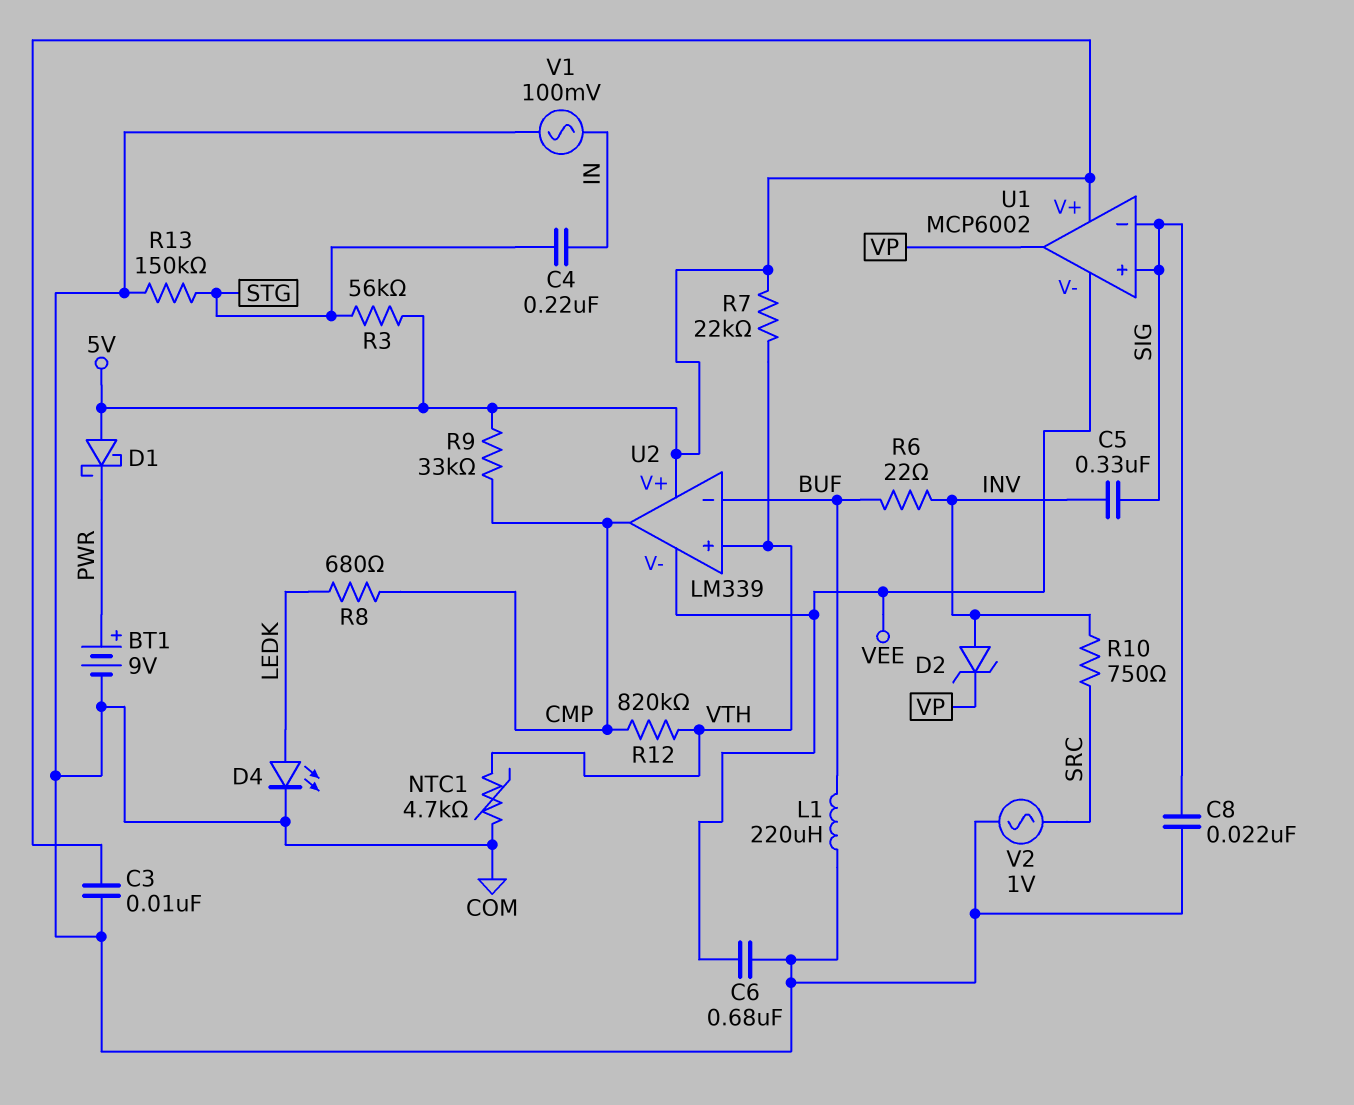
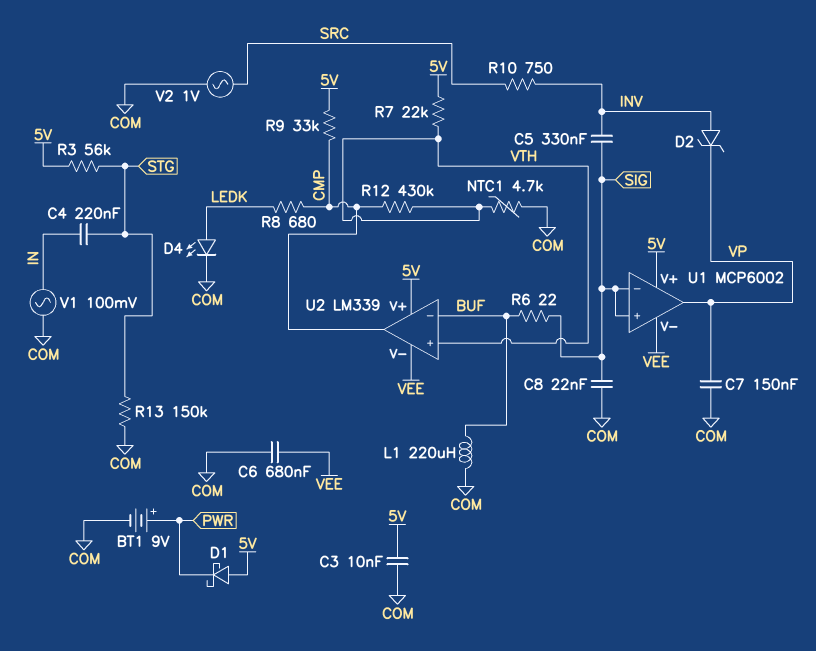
C7: none -> 150nF (COM, VP)
R6: 22 (BUF, INV) -> 22 (BUF, SIG)
R12: 820k (CMP, VTH) -> 430k (CMP, VTH)

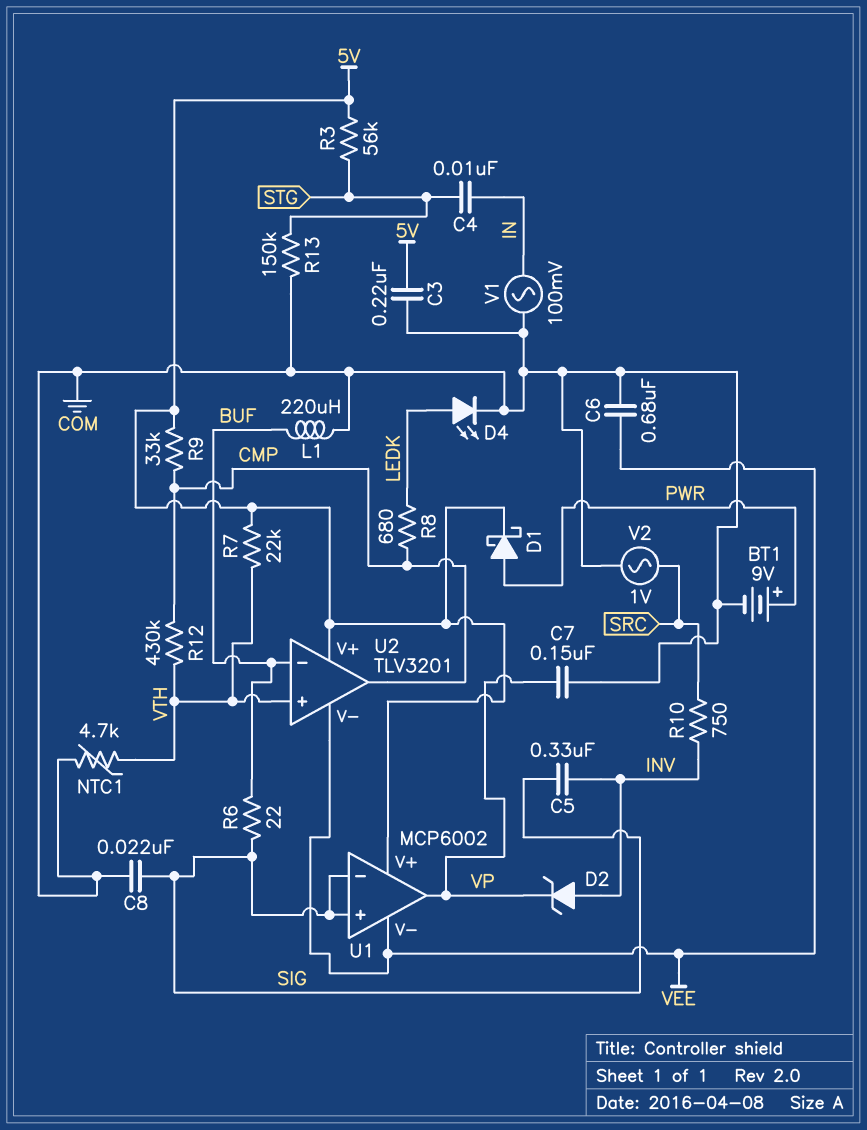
C3: 10nF (5V, COM) -> 220nF (5V, COM)
C4: 220nF (IN, STG) -> 10nF (IN, STG)
D1: schottky (A 5V, K PWR) -> schottky (A PWR, K 5V)
U2: LM339 -> TLV3201

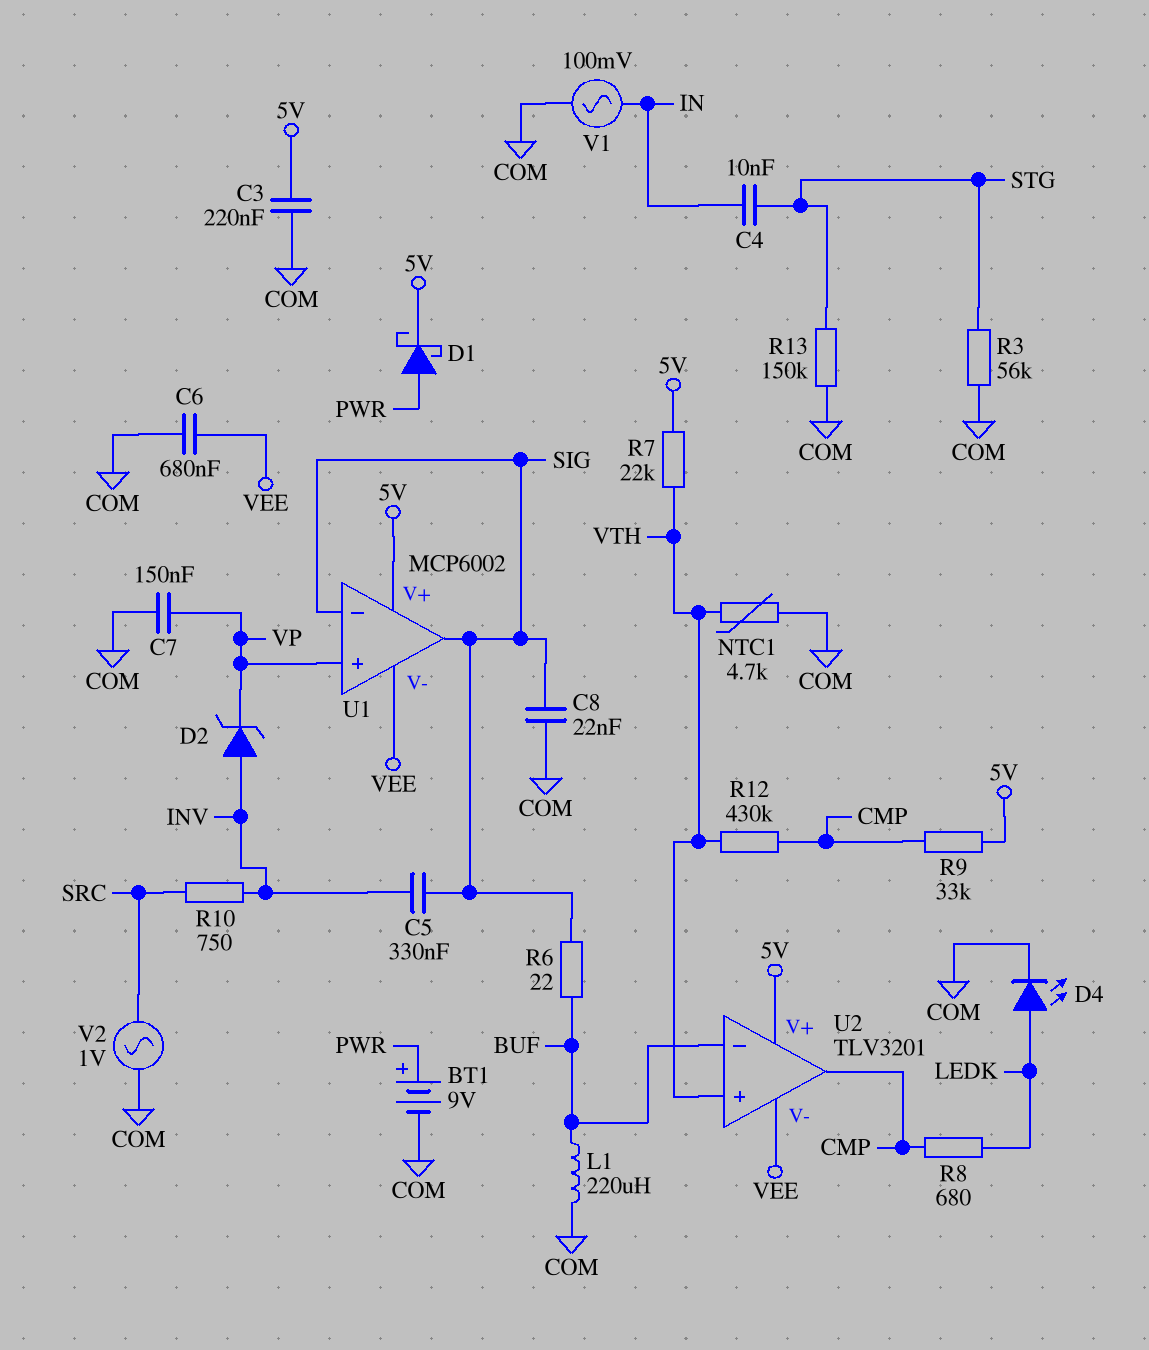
R3: 56k (5V, STG) -> 56k (COM, STG)
U1 pin in+: SIG -> VP
U1 pin out: VP -> SIG

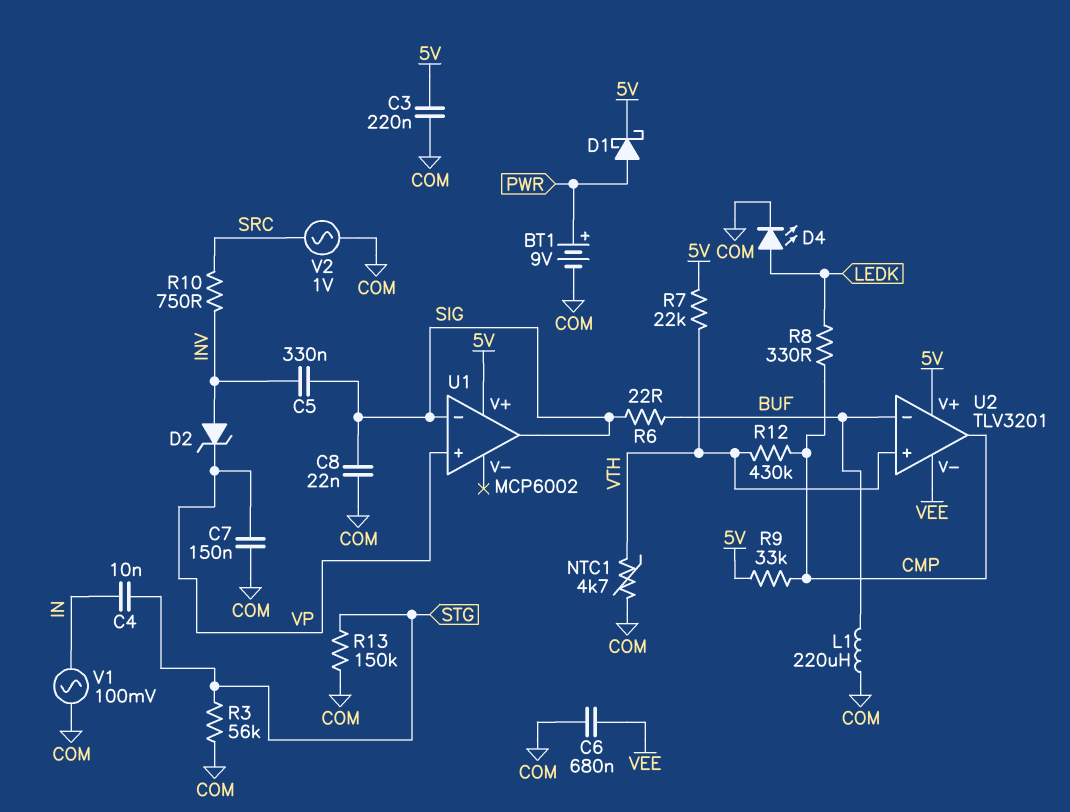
R8: 680 (CMP, LEDK) -> 330 (CMP, LEDK)
U1 pin V-: VEE -> none

